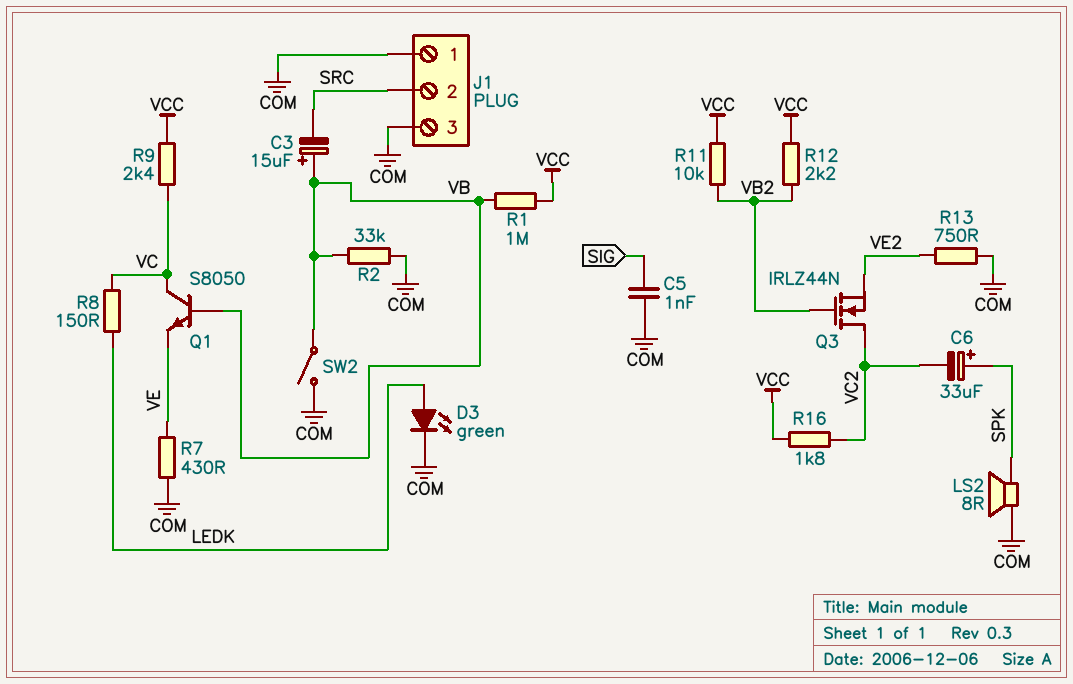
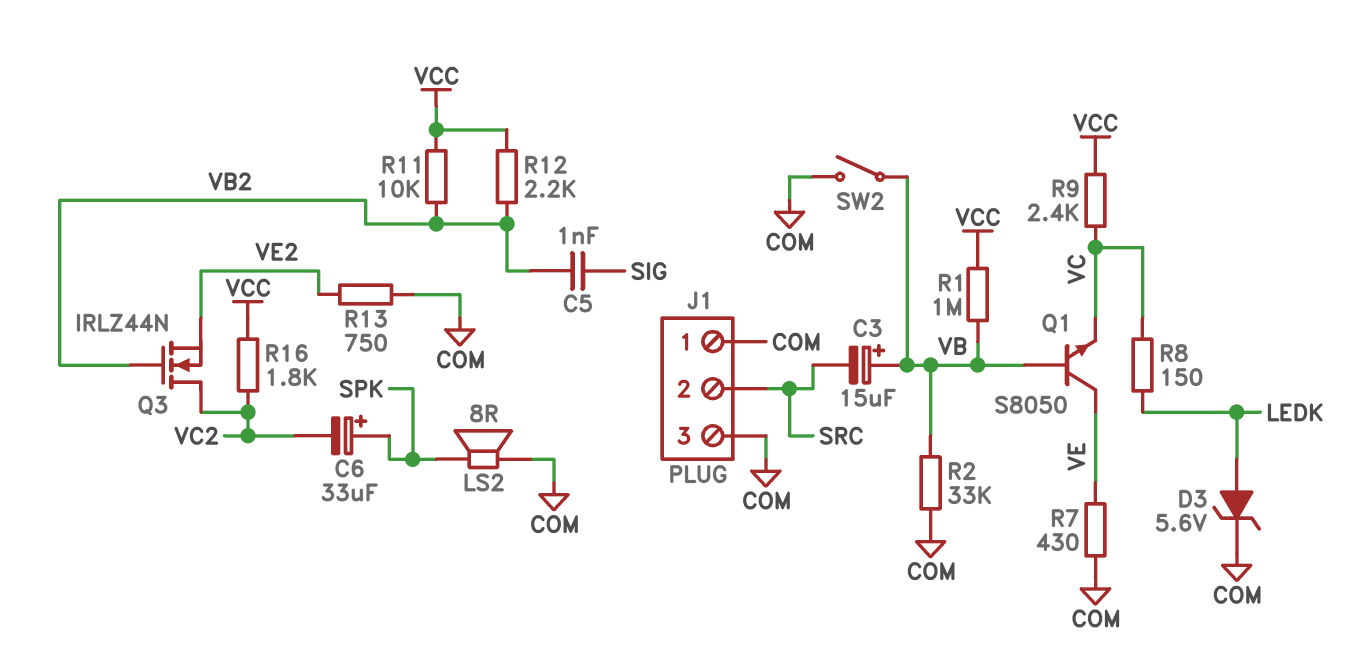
C5: 1nF (COM, SIG) -> 1nF (SIG, VB2)
D3: LED green (A LEDK, K COM) -> zener 5.6V (A LEDK, K COM)
Q1: NPN S8050 (B VB, C VC, E VE) -> NPN S8050 (B VB, C VE, E VC)

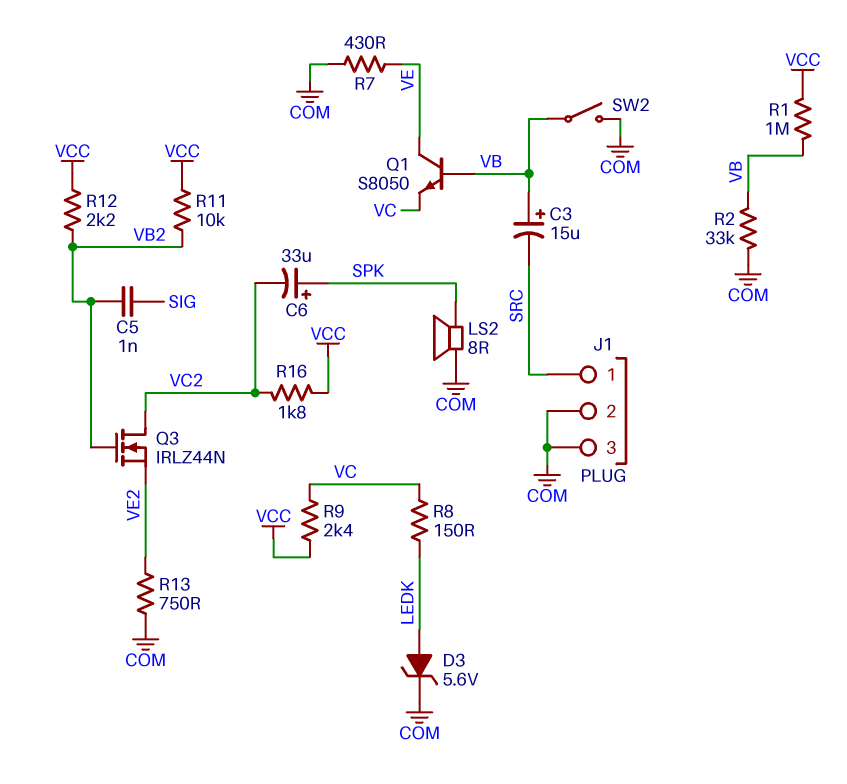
J1 pin 1: COM -> SRC
J1 pin 2: SRC -> COM

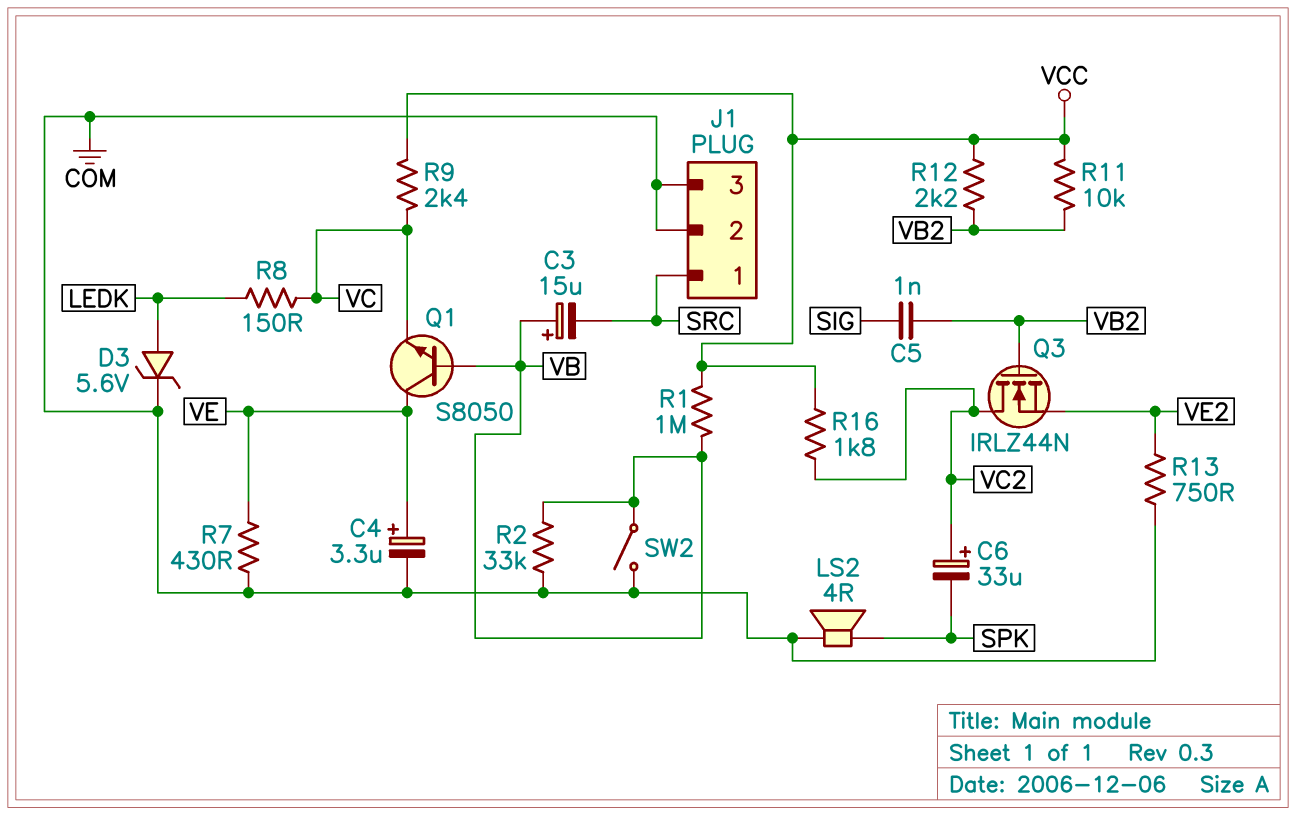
C4: none -> 3.3uF (plus VE, minus COM)
C6: 33uF (plus SPK, minus VC2) -> 33uF (plus VC2, minus SPK)
LS2: speaker 8R (COM, SPK) -> speaker 4R (COM, SPK)

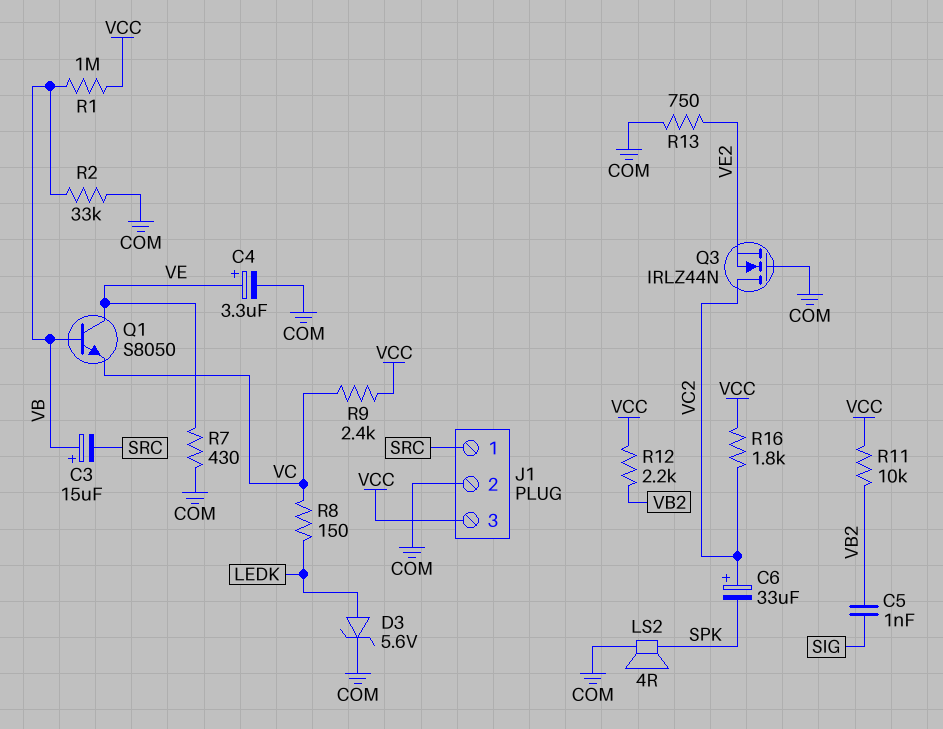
J1 pin 3: COM -> VCC
Q3: NMOS IRLZ44N (G VB2, D VC2, S VE2) -> NMOS IRLZ44N (G COM, D VC2, S VE2)
SW2: switch (COM, VB) -> none

